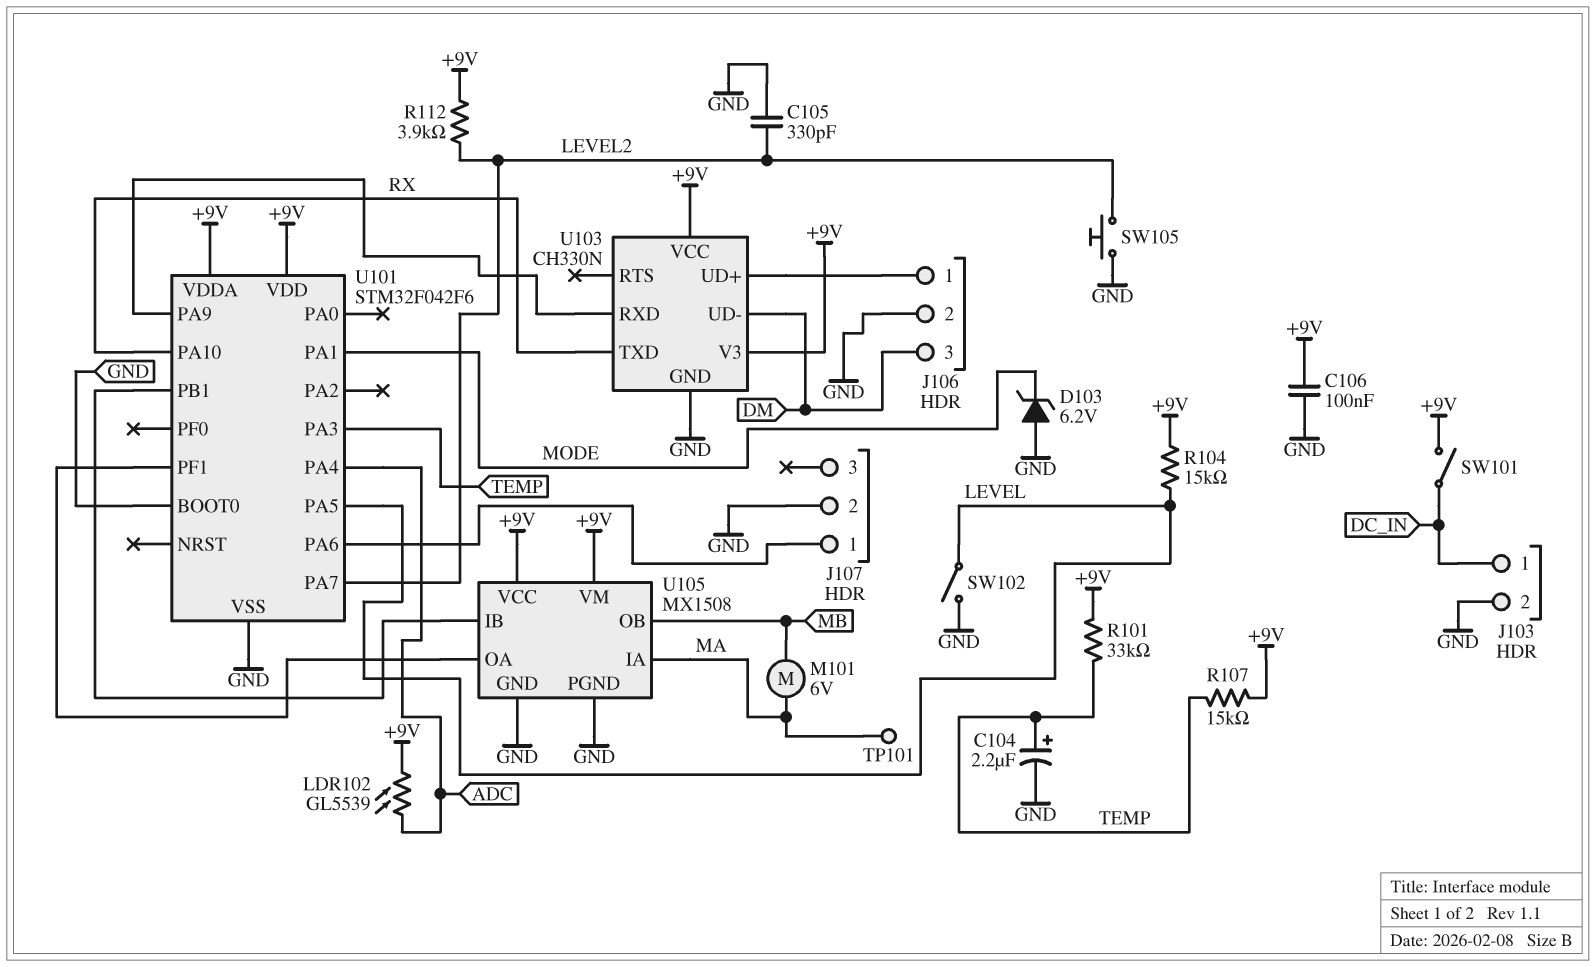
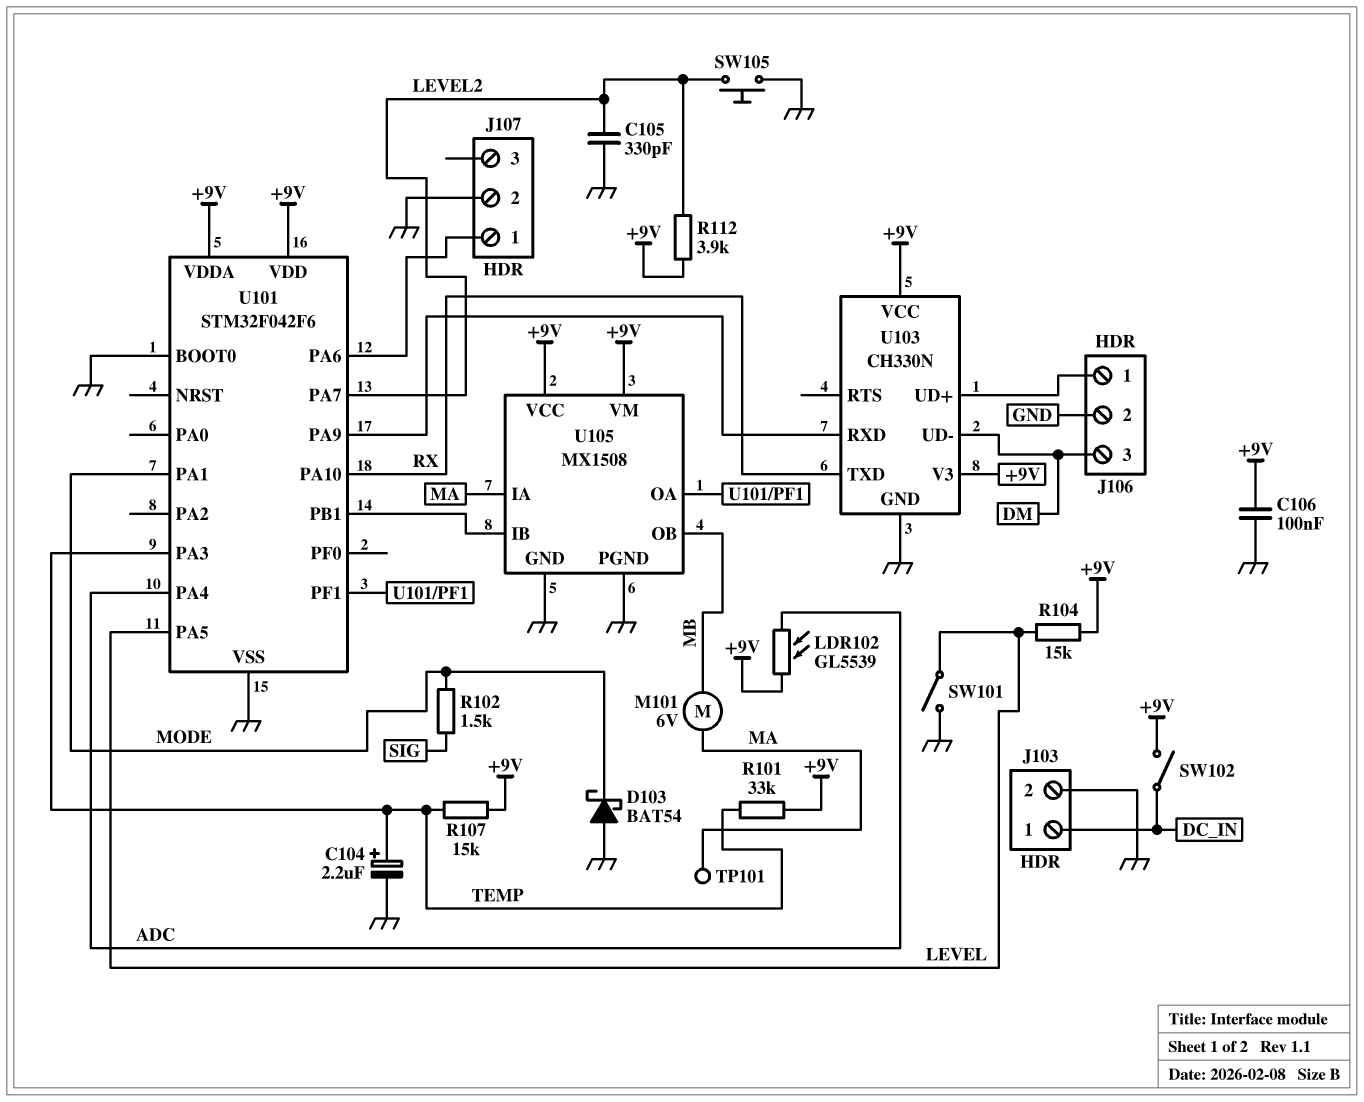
D103: zener 6.2V (A GND, K MODE) -> schottky BAT54 (A GND, K MODE)
R102: none -> 1.5k (MODE, SIG)
SW101: switch (+9V, DC_IN) -> switch (GND, LEVEL)
SW102: switch (GND, LEVEL) -> switch (+9V, DC_IN)

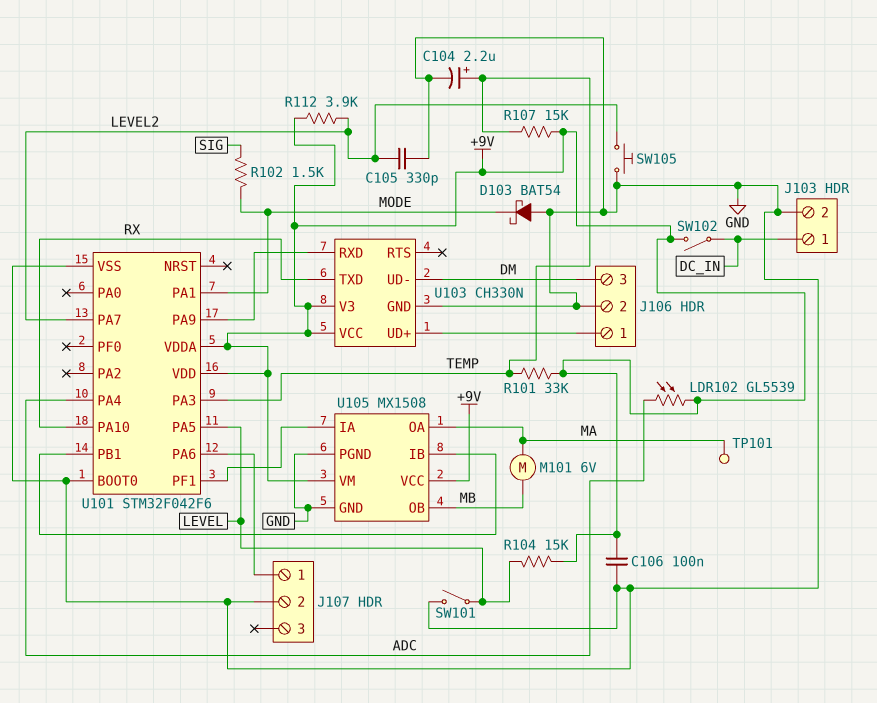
U105 pin IA: MA -> U101/PF1
U105 pin OA: U101/PF1 -> MA

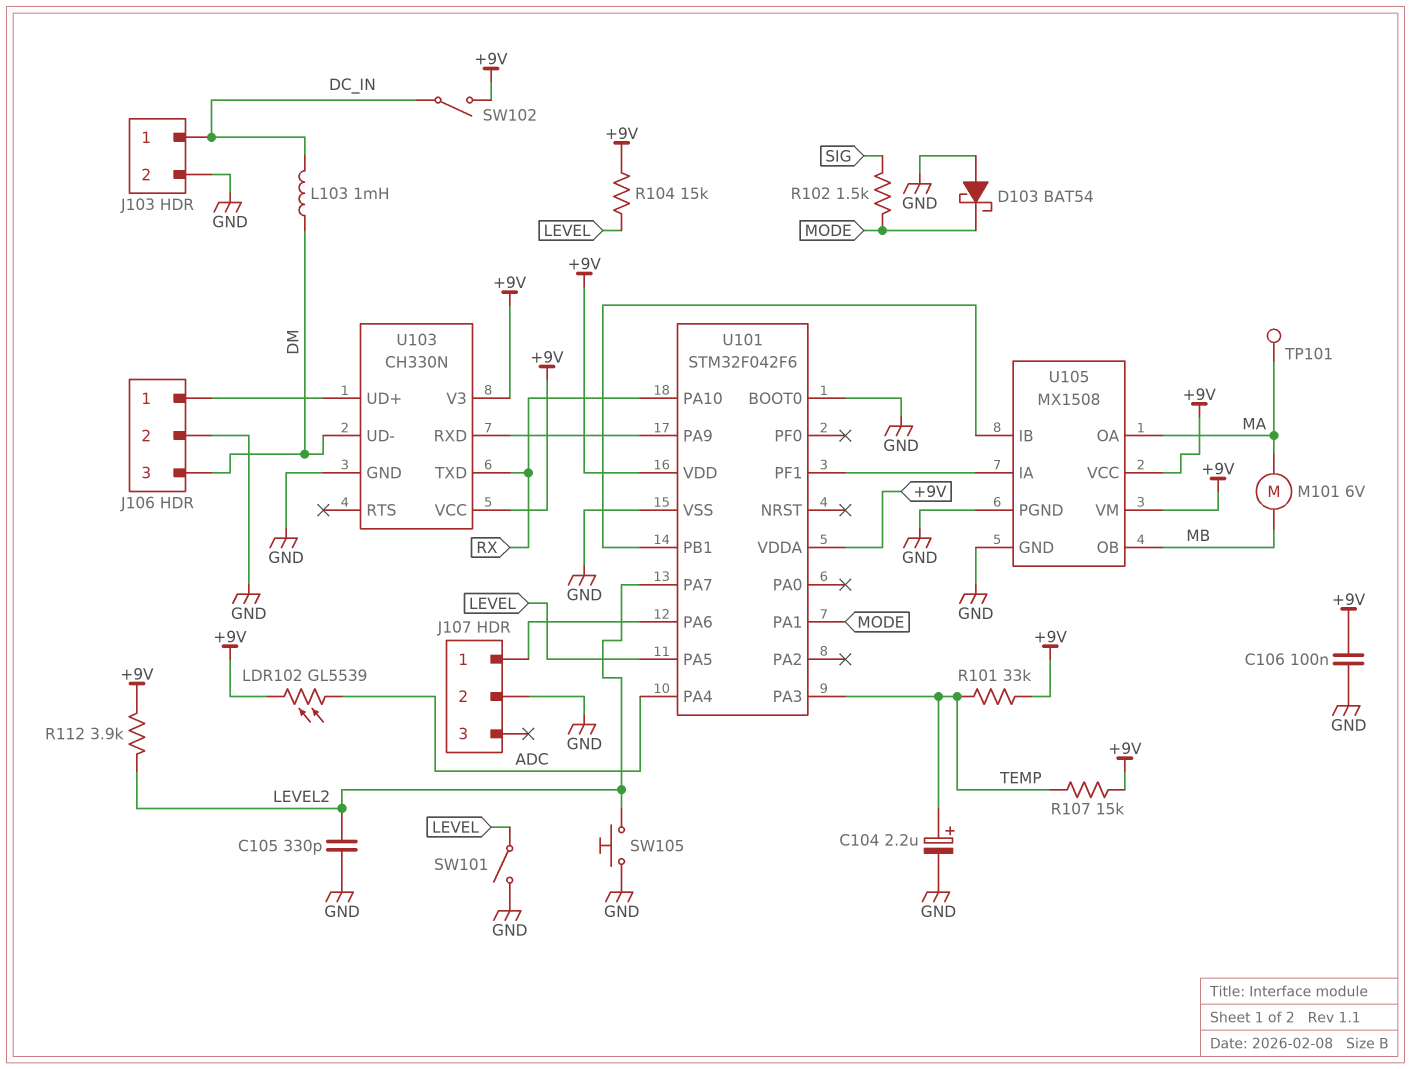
L103: none -> 1mH (DC_IN, DM)

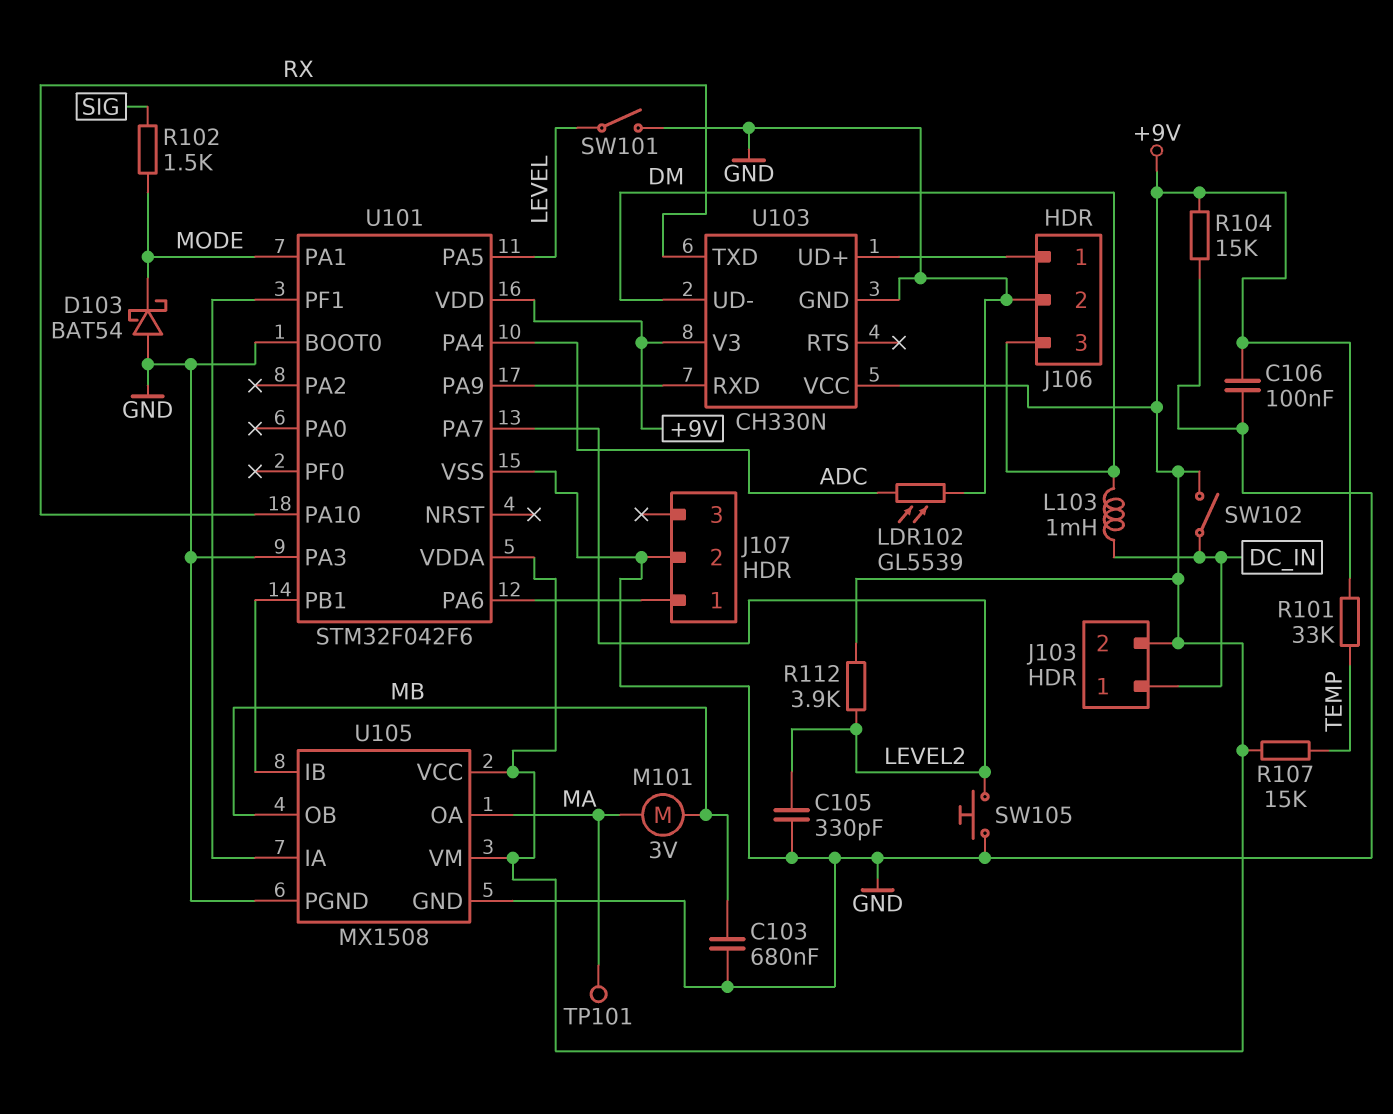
C103: none -> 680nF (GND, MB)
C104: 2.2uF (plus TEMP, minus GND) -> none
J103 pin 2: GND -> +9V
LDR102: GL5539 (+9V, ADC) -> GL5539 (ADC, GND)
M101: motor 6V (MA, MB) -> motor 3V (MA, MB)
R104: 15k (+9V, LEVEL) -> 15k (+9V, GND)
U101 pin PA3: TEMP -> GND

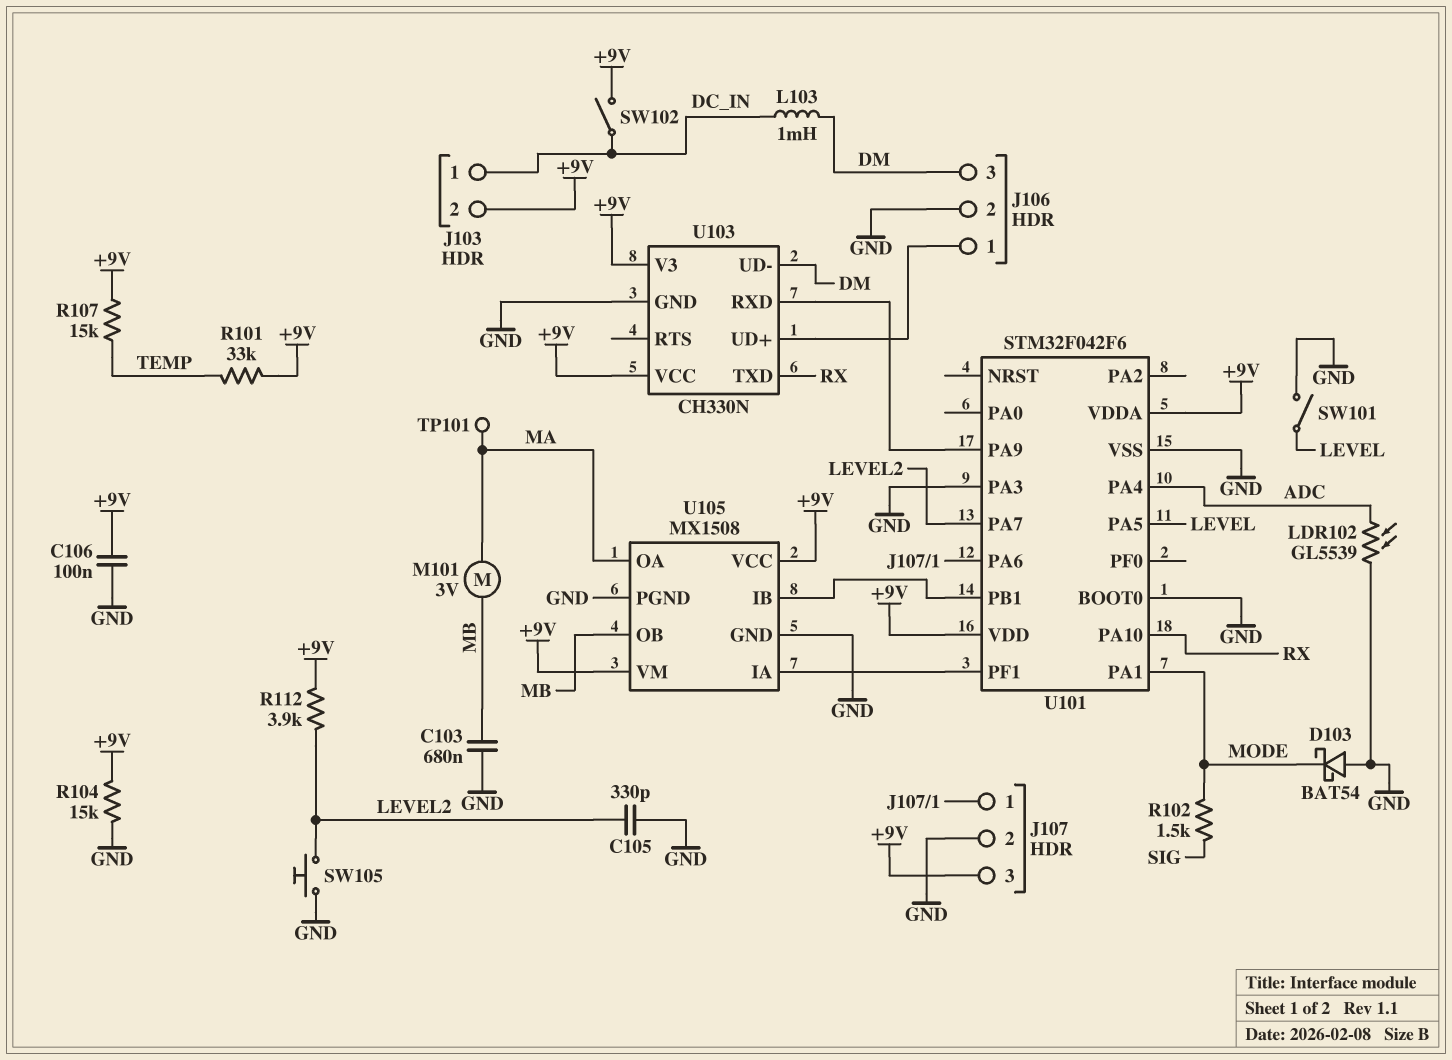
J107 pin 3: none -> +9V

